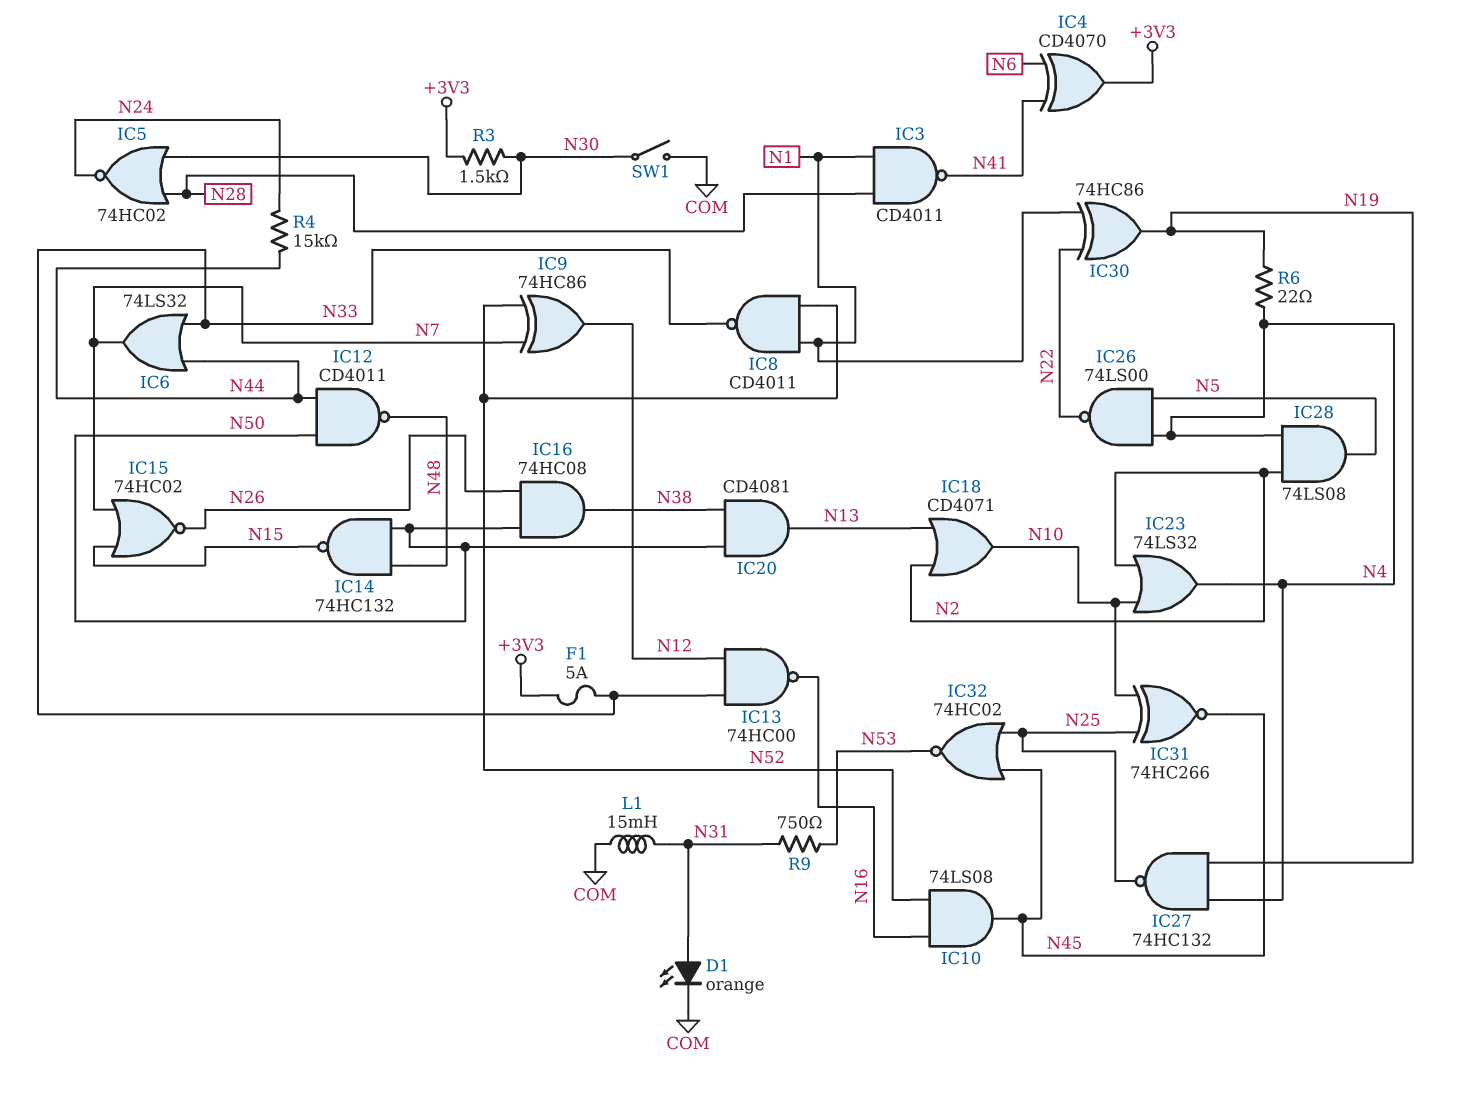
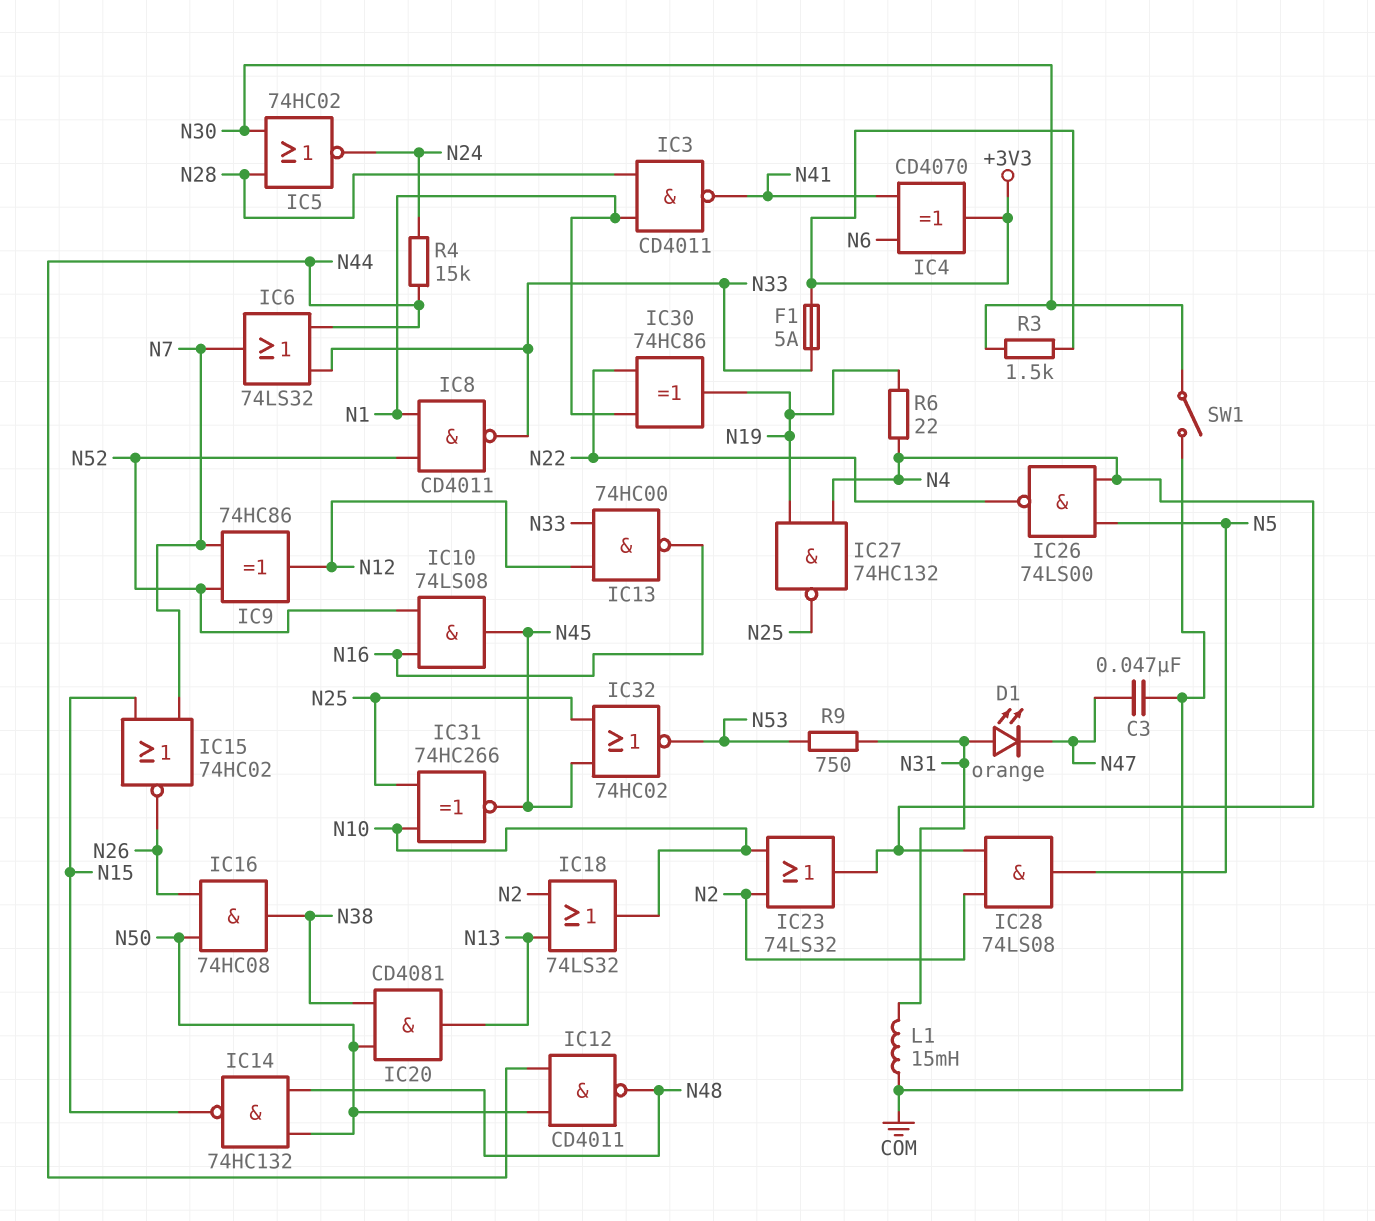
C3: none -> 47nF (COM, N47)
D1: LED orange (A N31, K COM) -> LED orange (A N31, K N47)
IC18: OR CD4071 (in N2, in N13, out N10) -> OR 74LS32 (in N2, in N13, out N10)

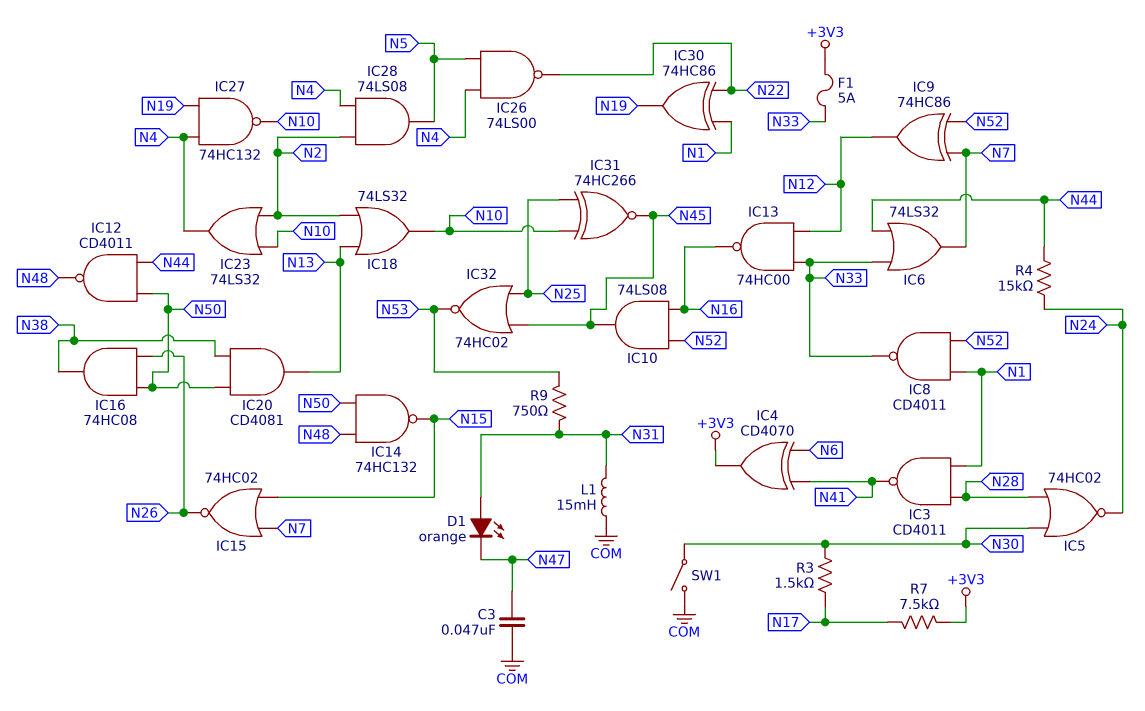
IC27: NAND 74HC132 (in N4, in N19, out N25) -> NAND 74HC132 (in N4, in N19, out N10)
R3: 1.5k (+3V3, N30) -> 1.5k (N17, N30)
R6: 22 (N4, N19) -> none
R7: none -> 7.5k (+3V3, N17)

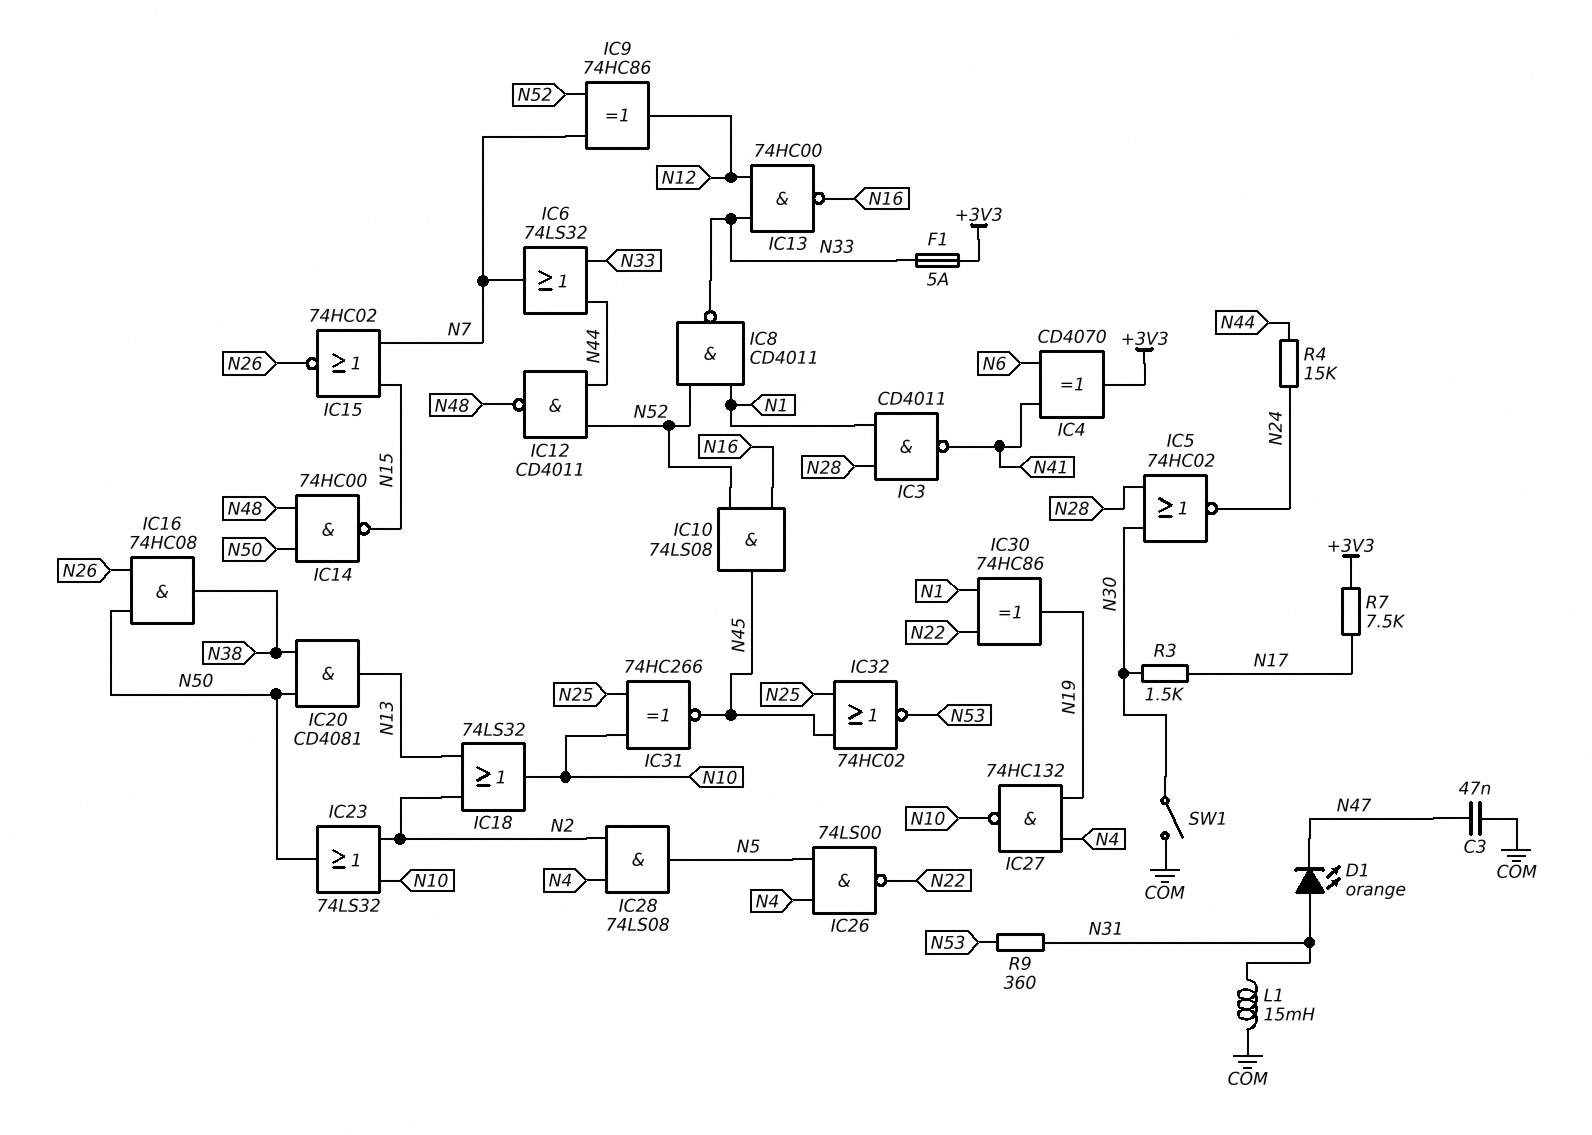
IC12: NAND CD4011 (in N44, in N50, out N48) -> NAND CD4011 (in N44, in N52, out N48)
IC14: NAND 74HC132 (in N48, in N50, out N15) -> NAND 74HC00 (in N48, in N50, out N15)
IC23: OR 74LS32 (in N2, in N10, out N4) -> OR 74LS32 (in N2, in N10, out N50)
R9: 750 (N31, N53) -> 360 (N31, N53)

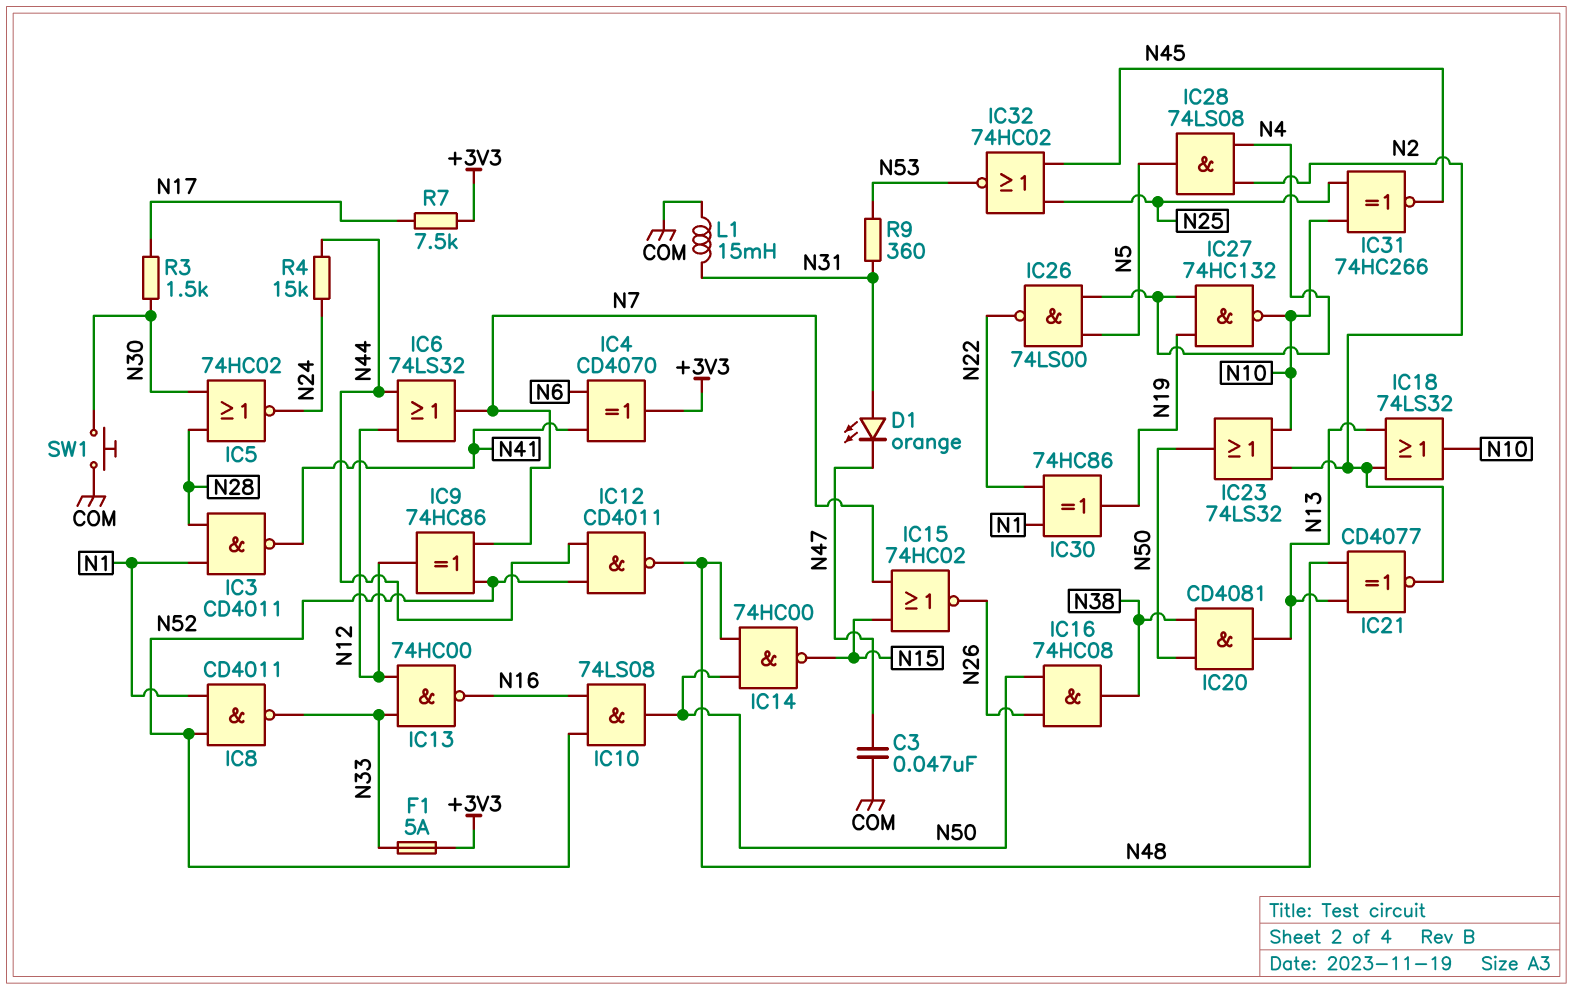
IC6: OR 74LS32 (in N33, in N44, out N7) -> OR 74LS32 (in N12, in N44, out N7)
IC10: AND 74LS08 (in N16, in N52, out N45) -> AND 74LS08 (in N16, in N52, out N50)
IC21: none -> XNOR CD4077 (in N13, in N48, out N2)
SW1: switch (COM, N30) -> button (COM, N30)

